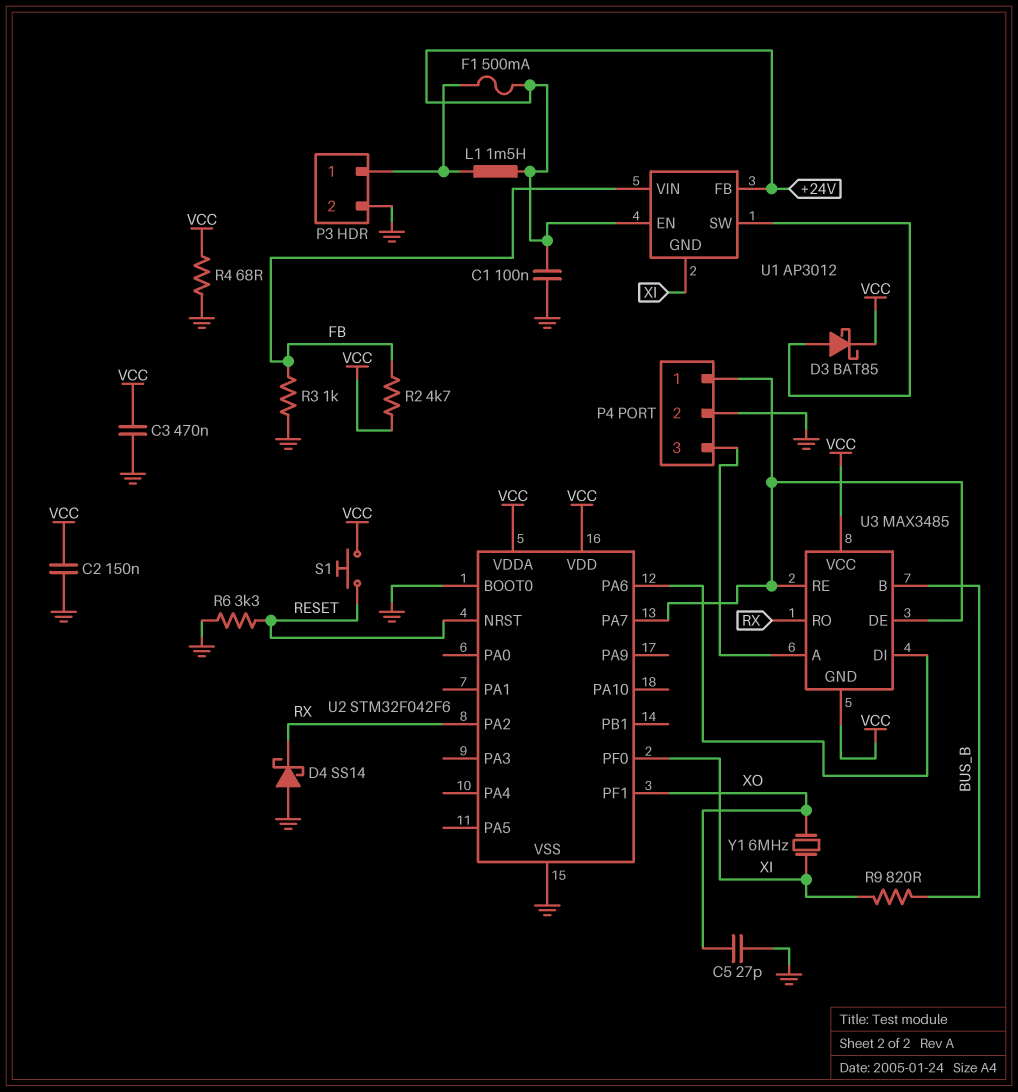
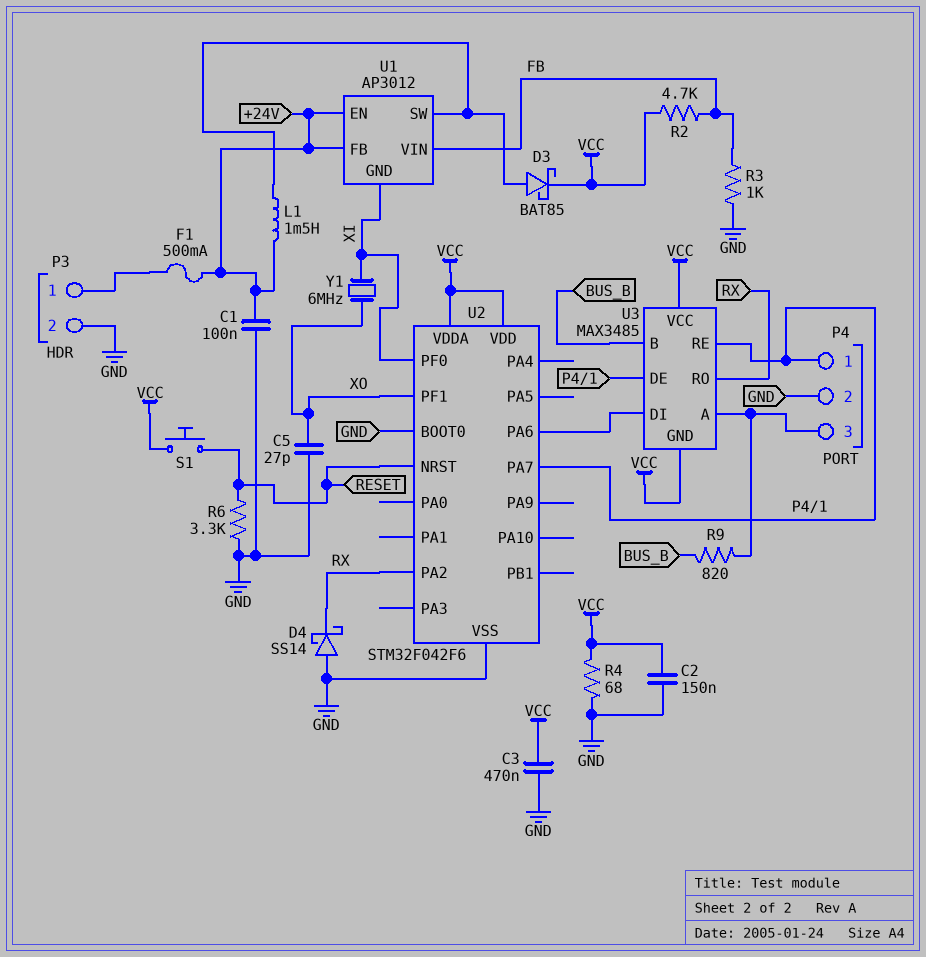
L1: 1.5mH (+24V, P3/1) -> 1.5mH (+24V, U1/SW)
R9: 820 (BUS_B, XI) -> 820 (BUS_B, P4/3)

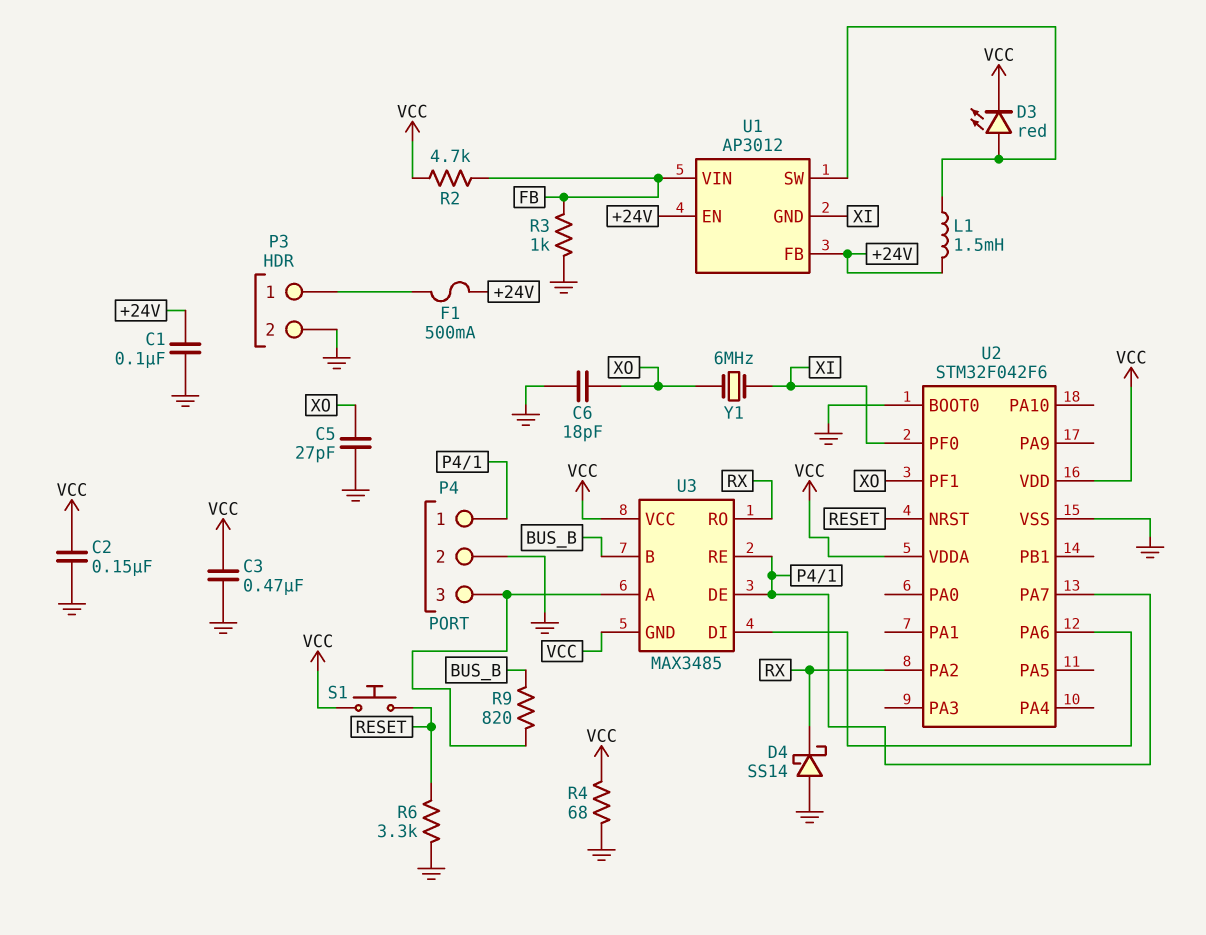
C6: none -> 18pF (GND, XO)
D3: schottky BAT85 (A U1/SW, K VCC) -> LED red (A U1/SW, K VCC)

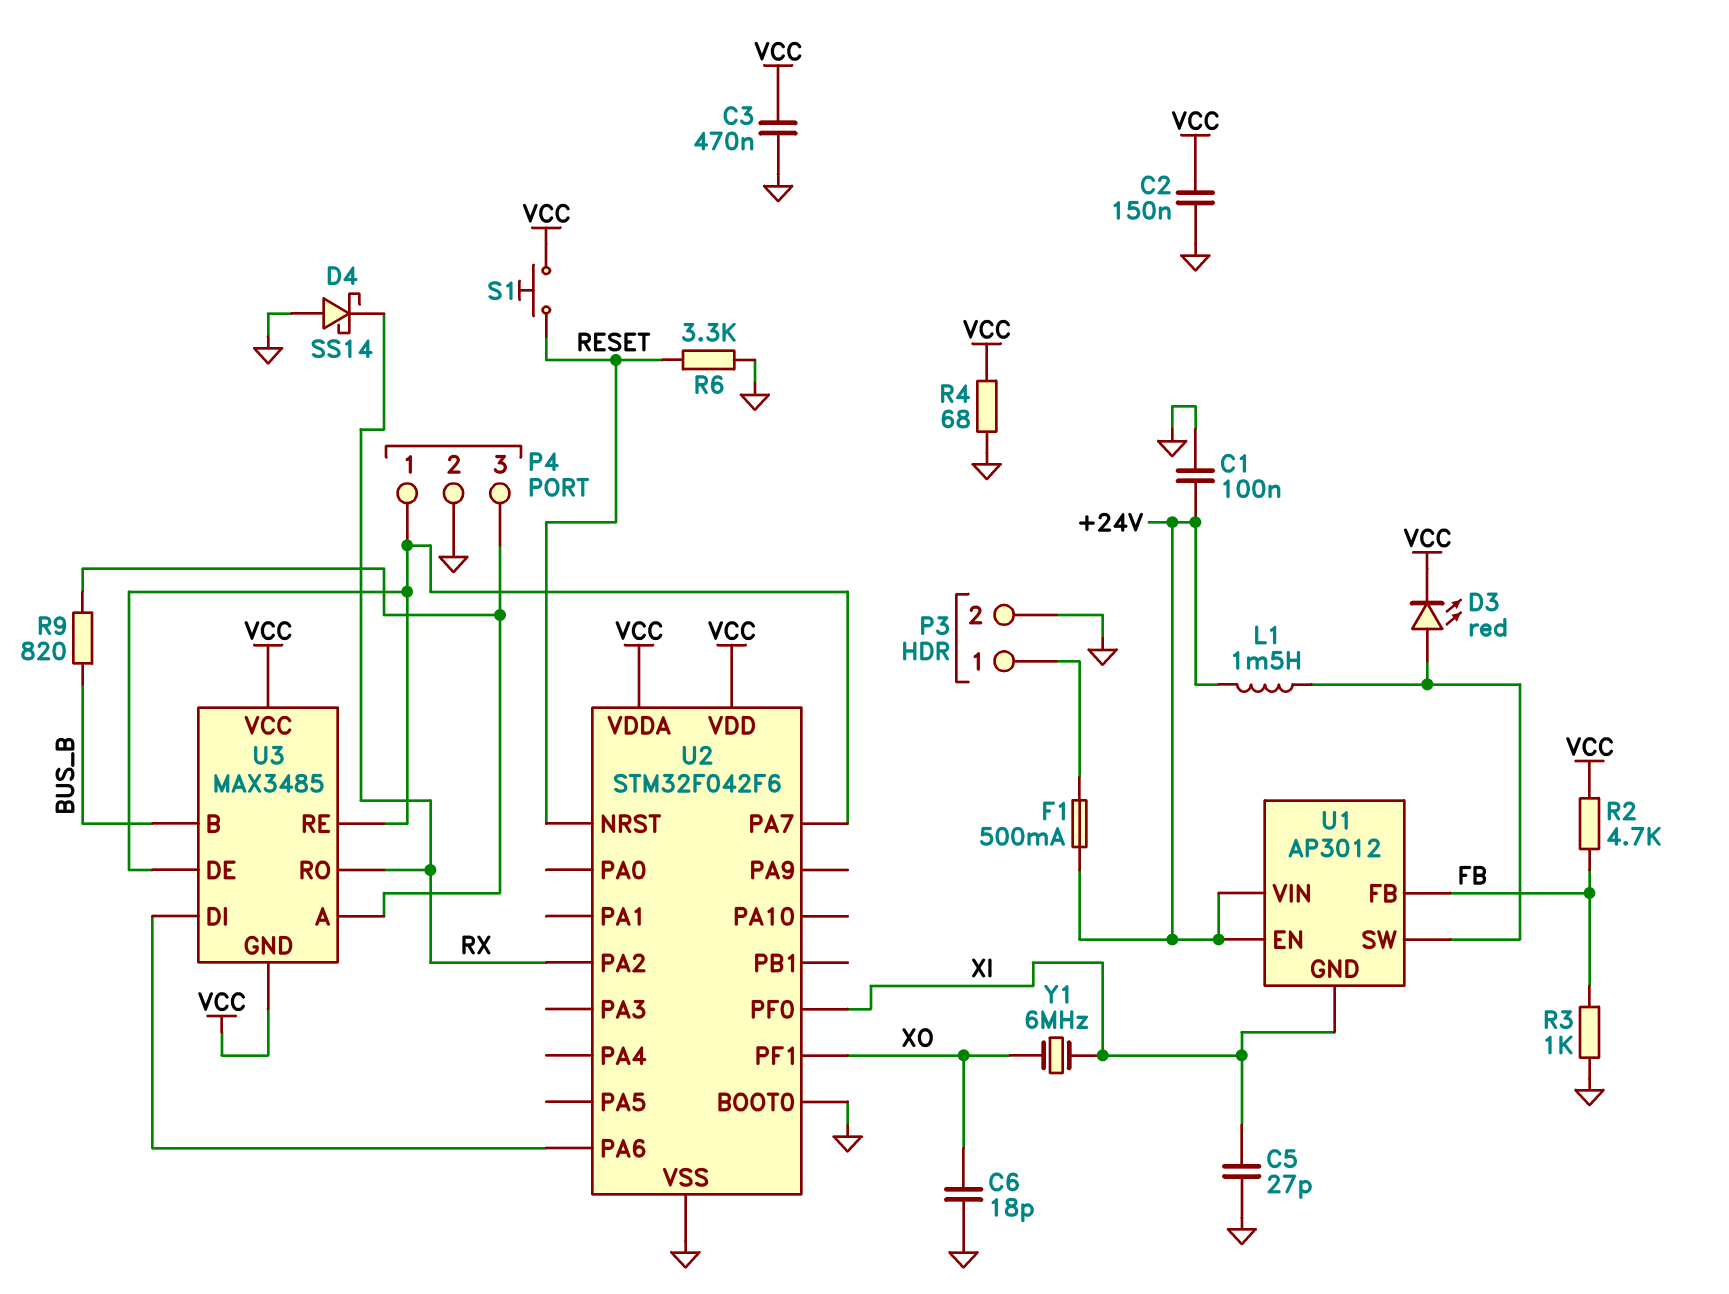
C5: 27pF (GND, XO) -> 27pF (GND, XI)
U1 pin FB: +24V -> FB
U1 pin VIN: FB -> +24V

